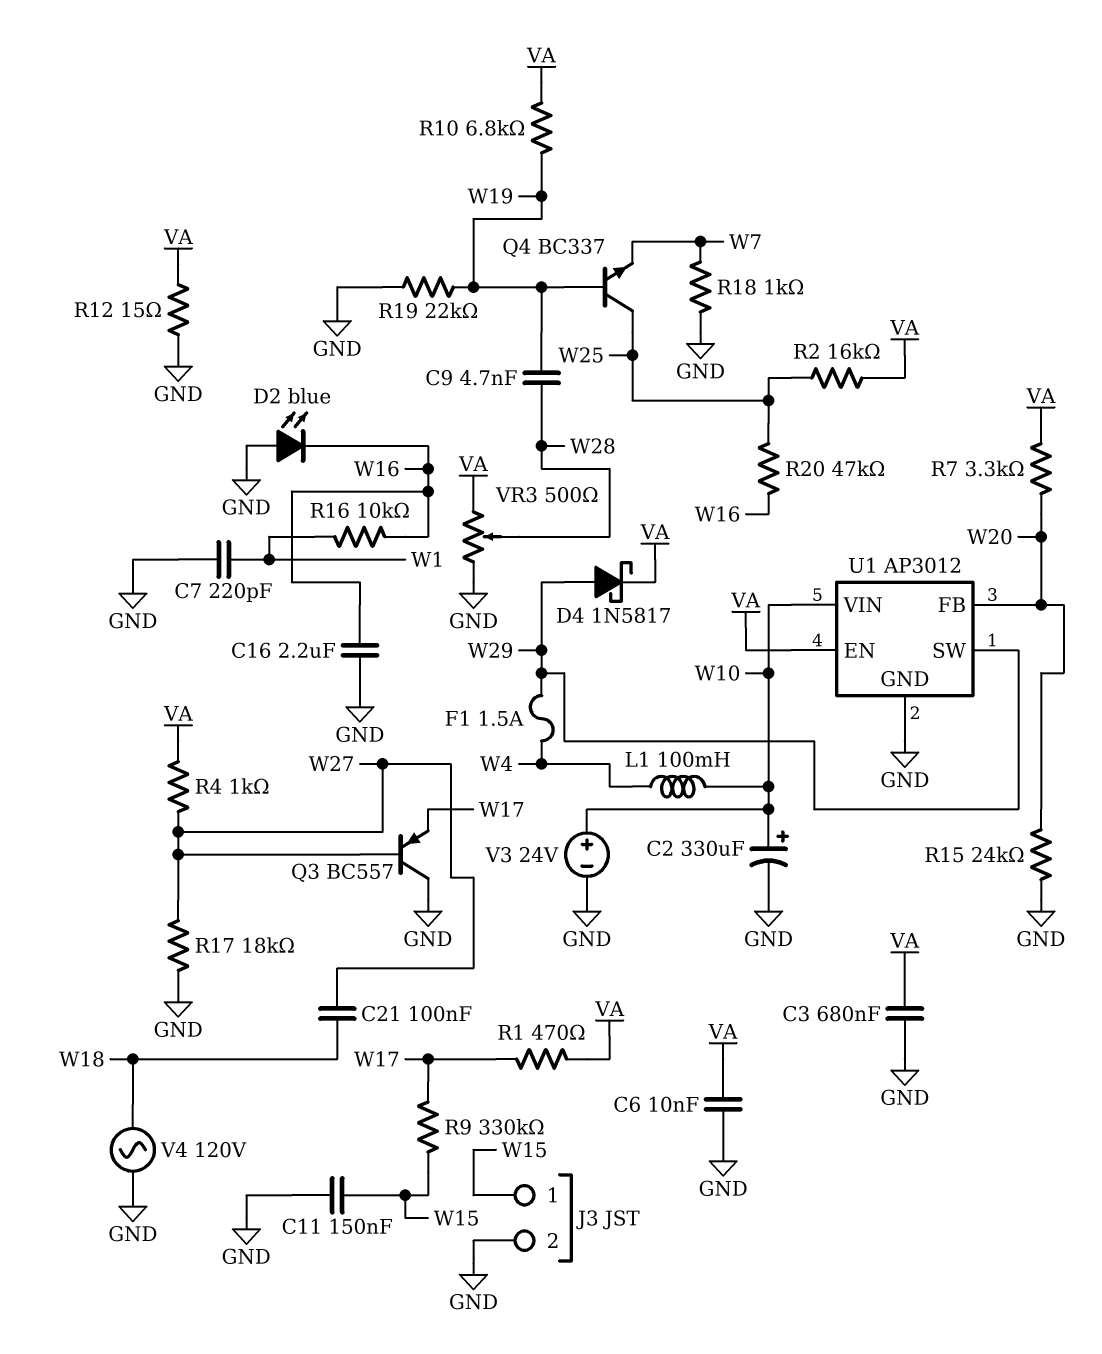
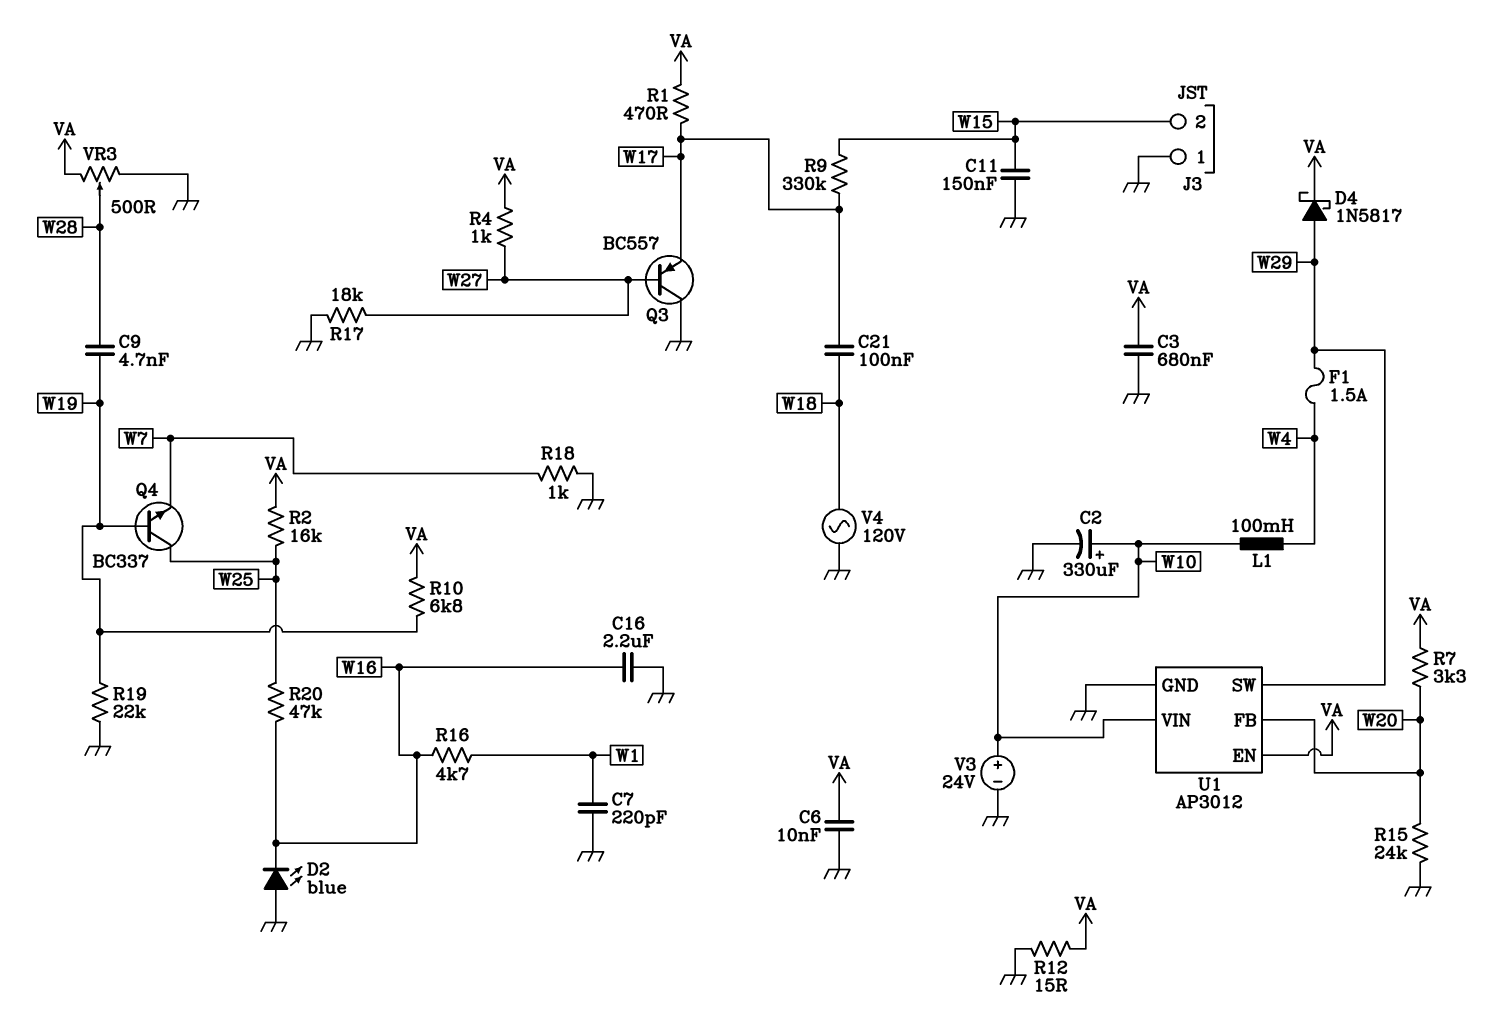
C21: 100nF (W18, W27) -> 100nF (W17, W18)
J3 pin 1: W15 -> GND
J3 pin 2: GND -> W15
R16: 10k (W1, W16) -> 4.7k (W1, W16)

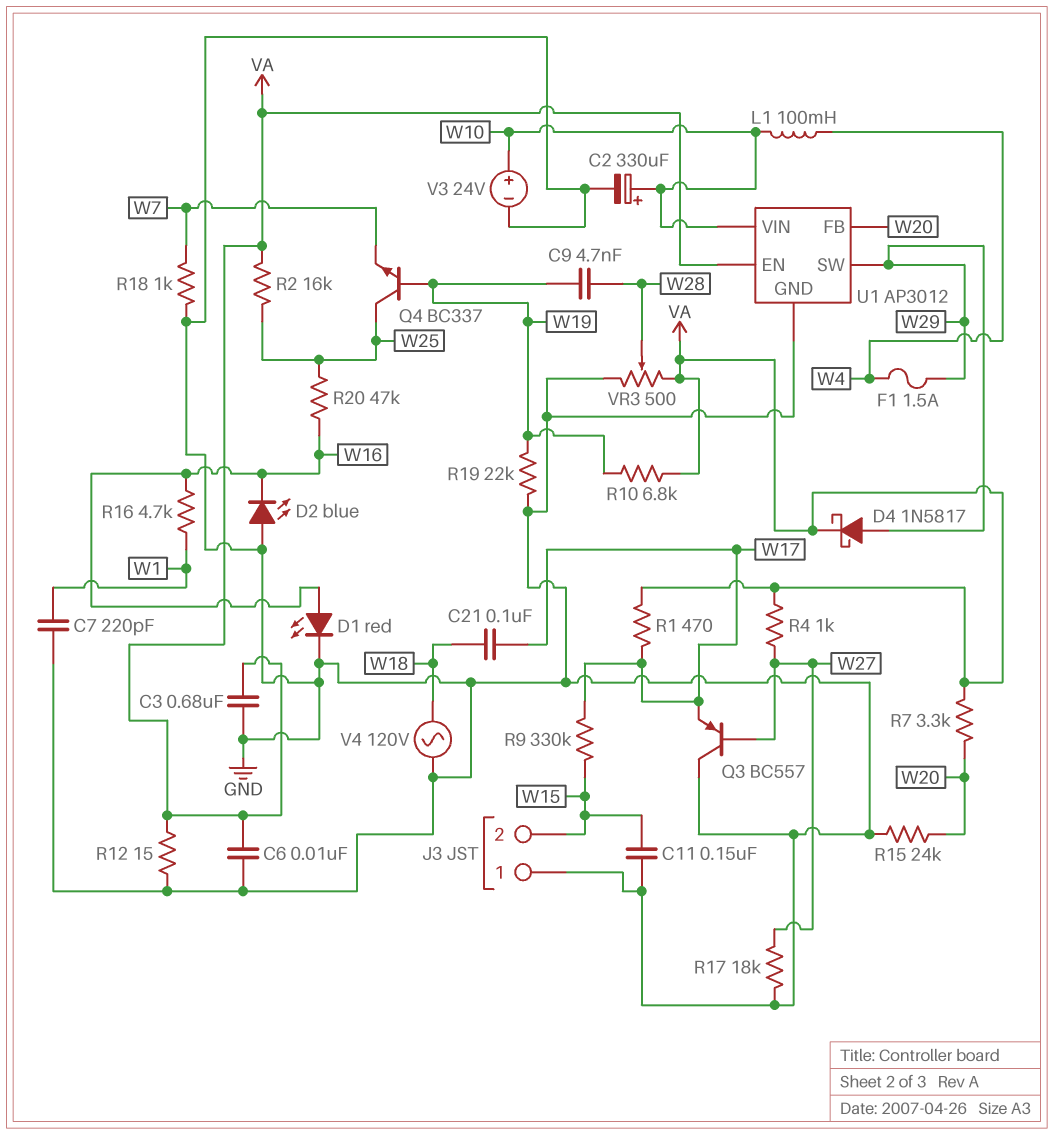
C16: 2.2uF (GND, W16) -> none
D1: none -> LED red (A W16, K GND)

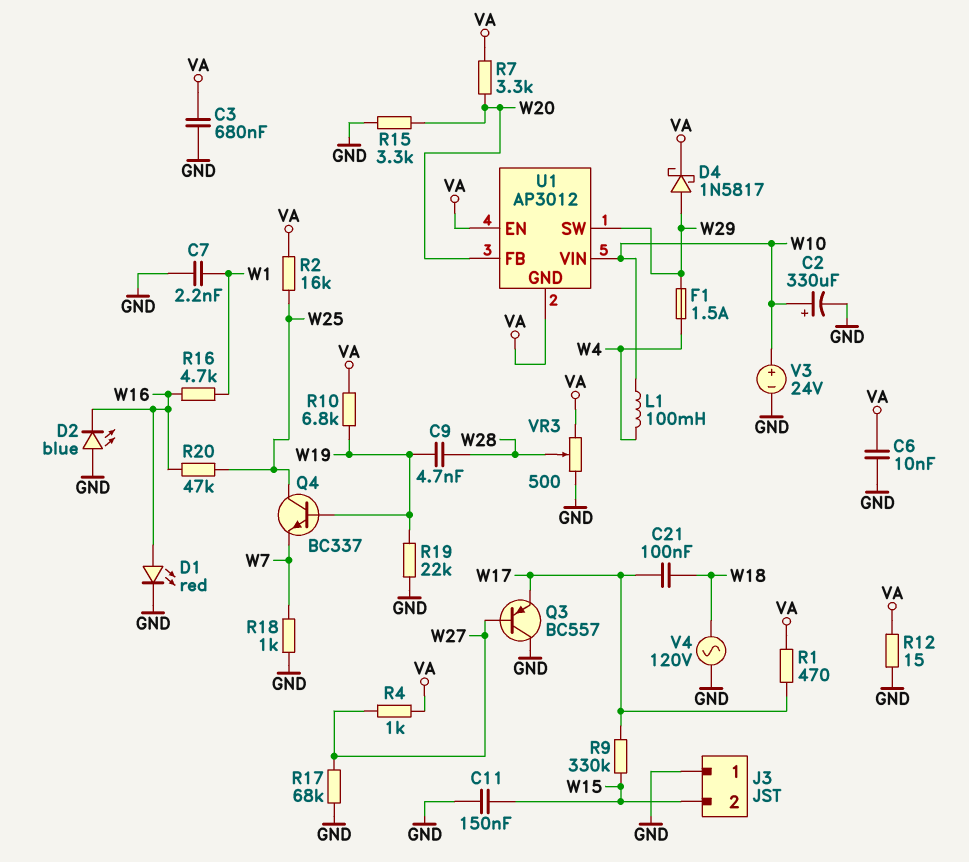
C7: 220pF (GND, W1) -> 2.2nF (GND, W1)
R15: 24k (GND, W20) -> 3.3k (GND, W20)
R17: 18k (GND, W27) -> 68k (GND, W27)
U1 pin GND: GND -> VA

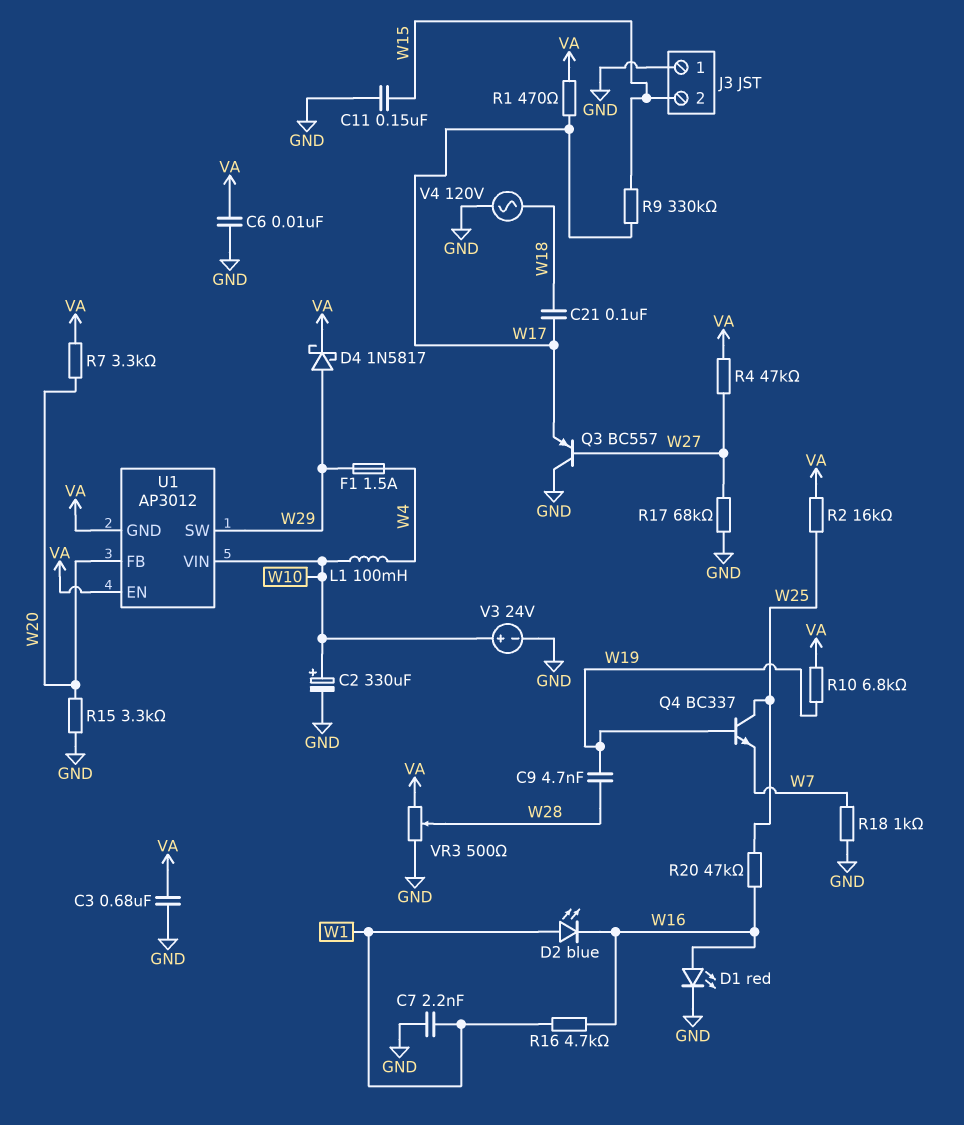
D2: LED blue (A GND, K W16) -> LED blue (A W1, K W16)
R4: 1k (VA, W27) -> 47k (VA, W27)
R12: 15 (GND, VA) -> none
R19: 22k (GND, W19) -> none

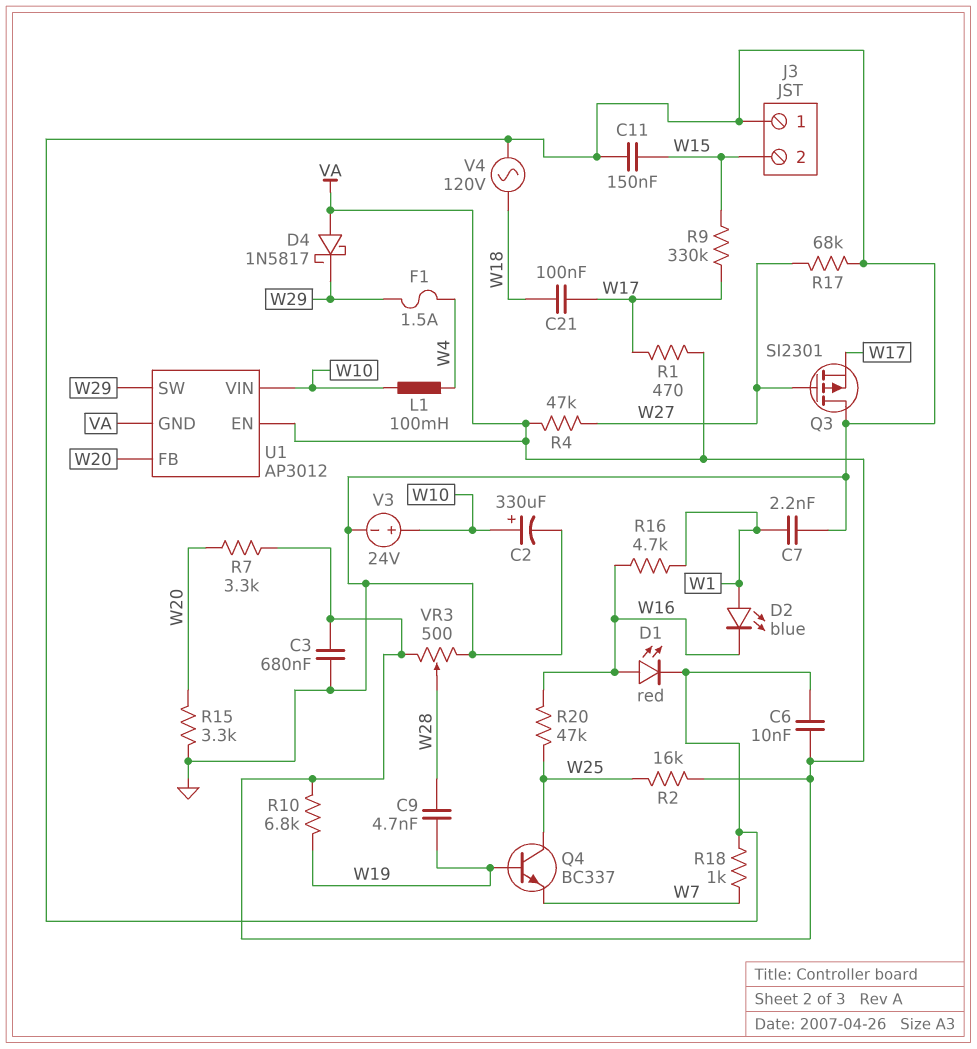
D4: schottky 1N5817 (A W29, K VA) -> schottky 1N5817 (A VA, K W29)
Q3: PNP BC557 (B W27, C GND, E W17) -> PMOS SI2301 (G W27, D GND, S W17)

